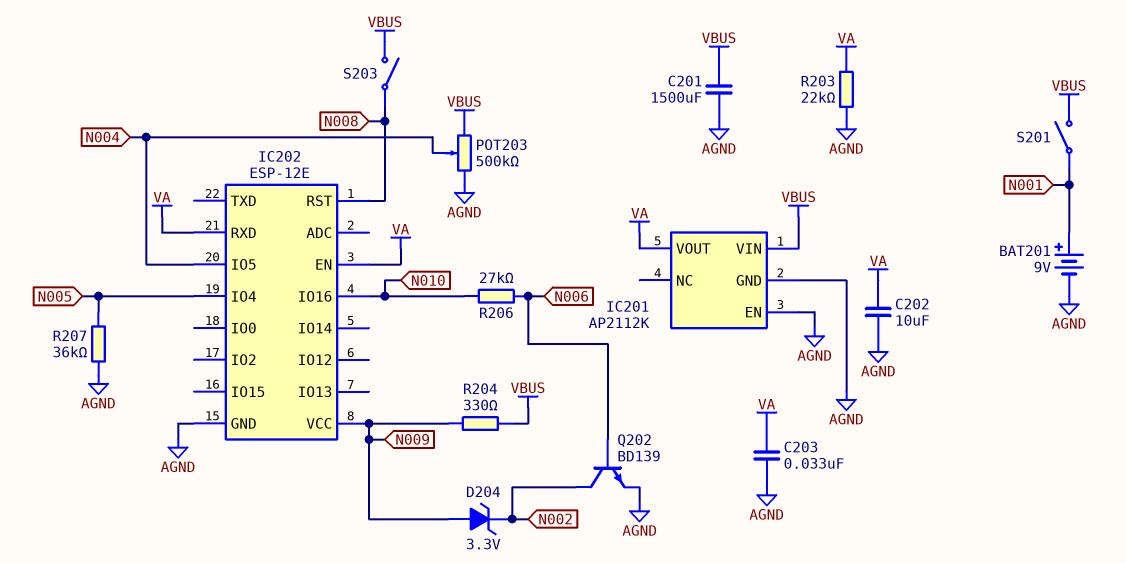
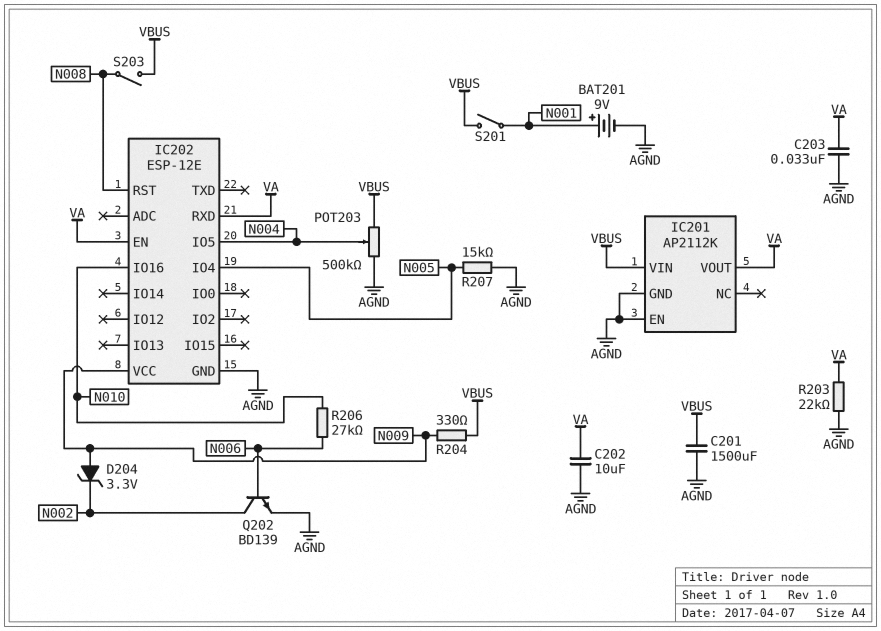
R207: 36k (AGND, N005) -> 15k (AGND, N005)

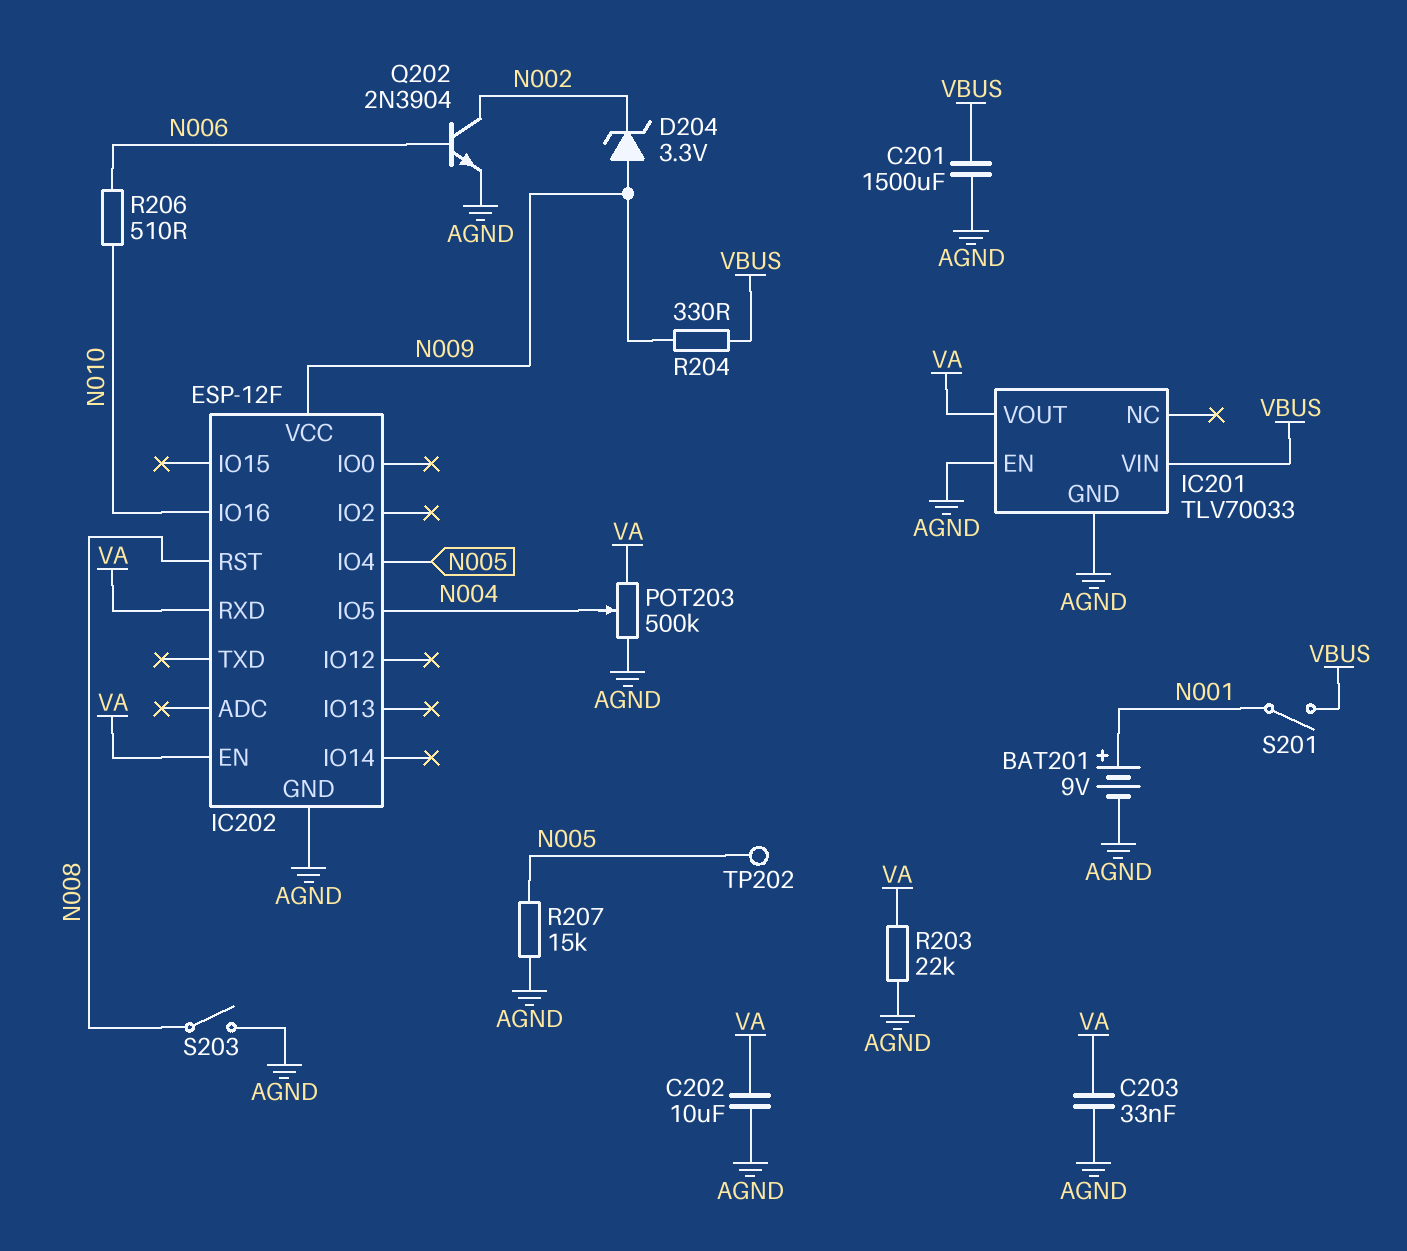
IC201: AP2112K -> TLV70033
IC202: ESP-12E -> ESP-12F
POT203: 500k (AGND, VBUS, wiper N004) -> 500k (AGND, VA, wiper N004)
Q202: NPN BD139 (B N006, C N002, E AGND) -> NPN 2N3904 (B N006, C N002, E AGND)
R206: 27k (N006, N010) -> 510 (N006, N010)
S203: switch (N008, VBUS) -> switch (AGND, N008)
TP202: none -> test point (N005)

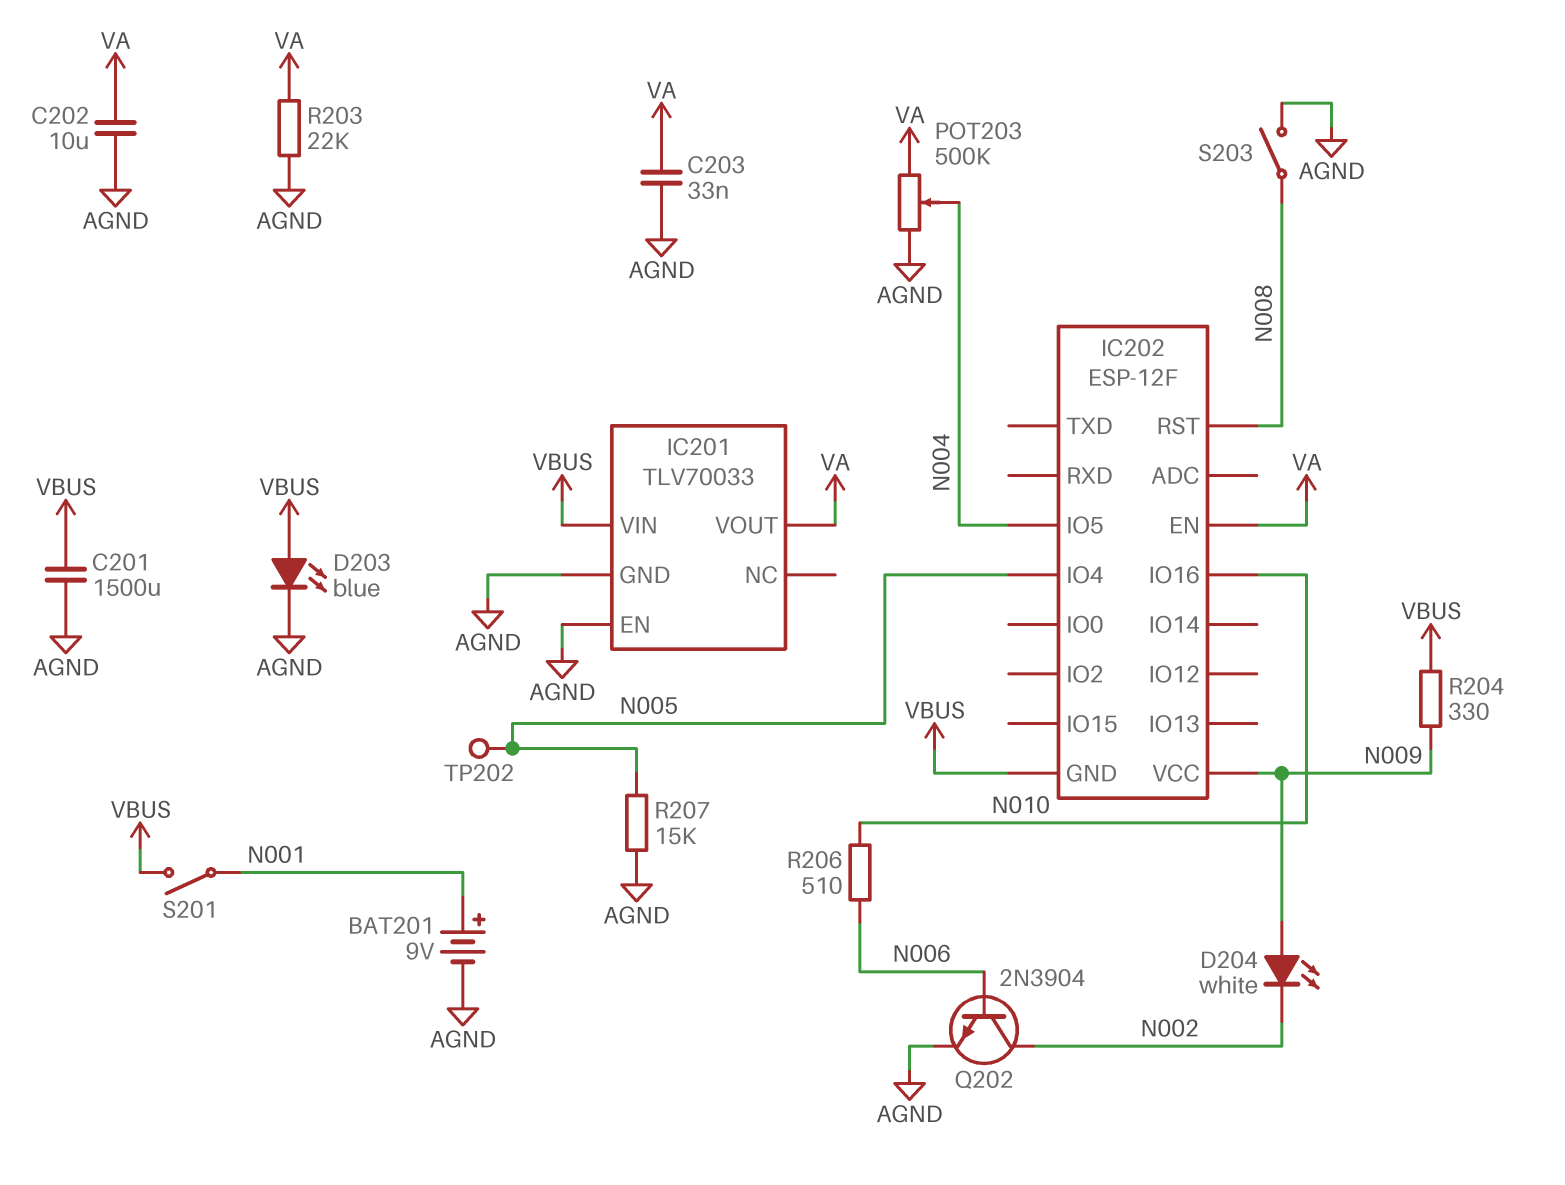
D203: none -> LED blue (A VBUS, K AGND)
D204: zener 3.3V (A N009, K N002) -> LED white (A N009, K N002)
IC202 pin GND: AGND -> VBUS
IC202 pin RXD: VA -> none

